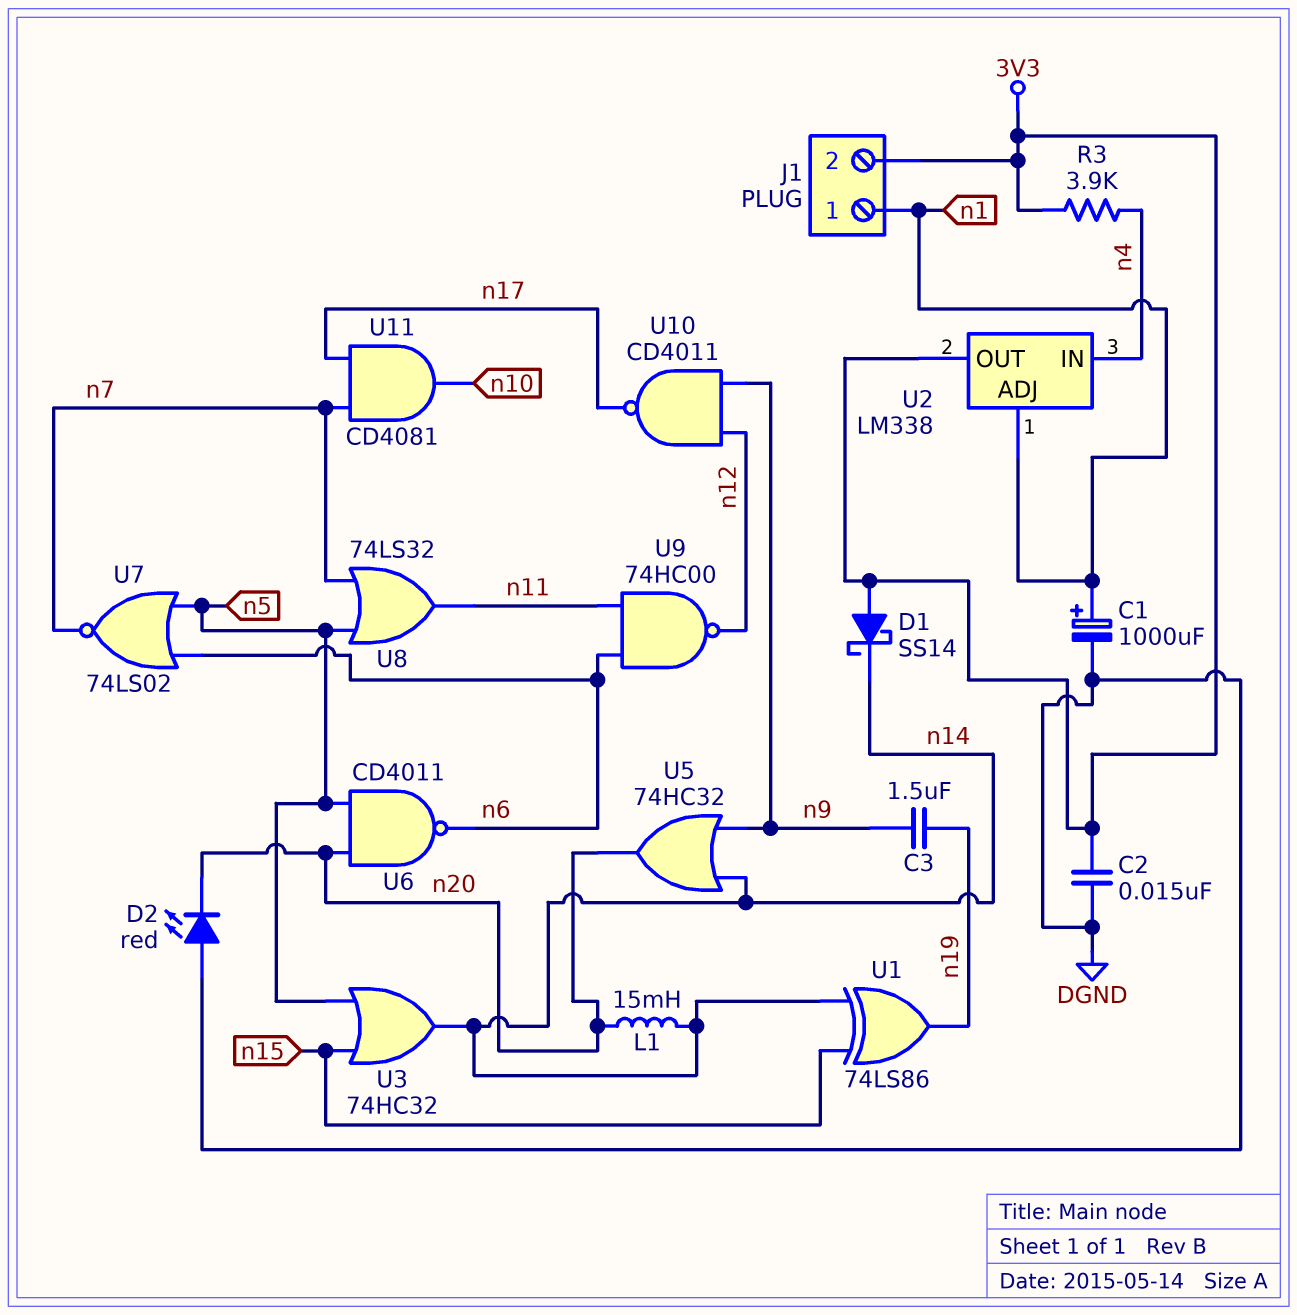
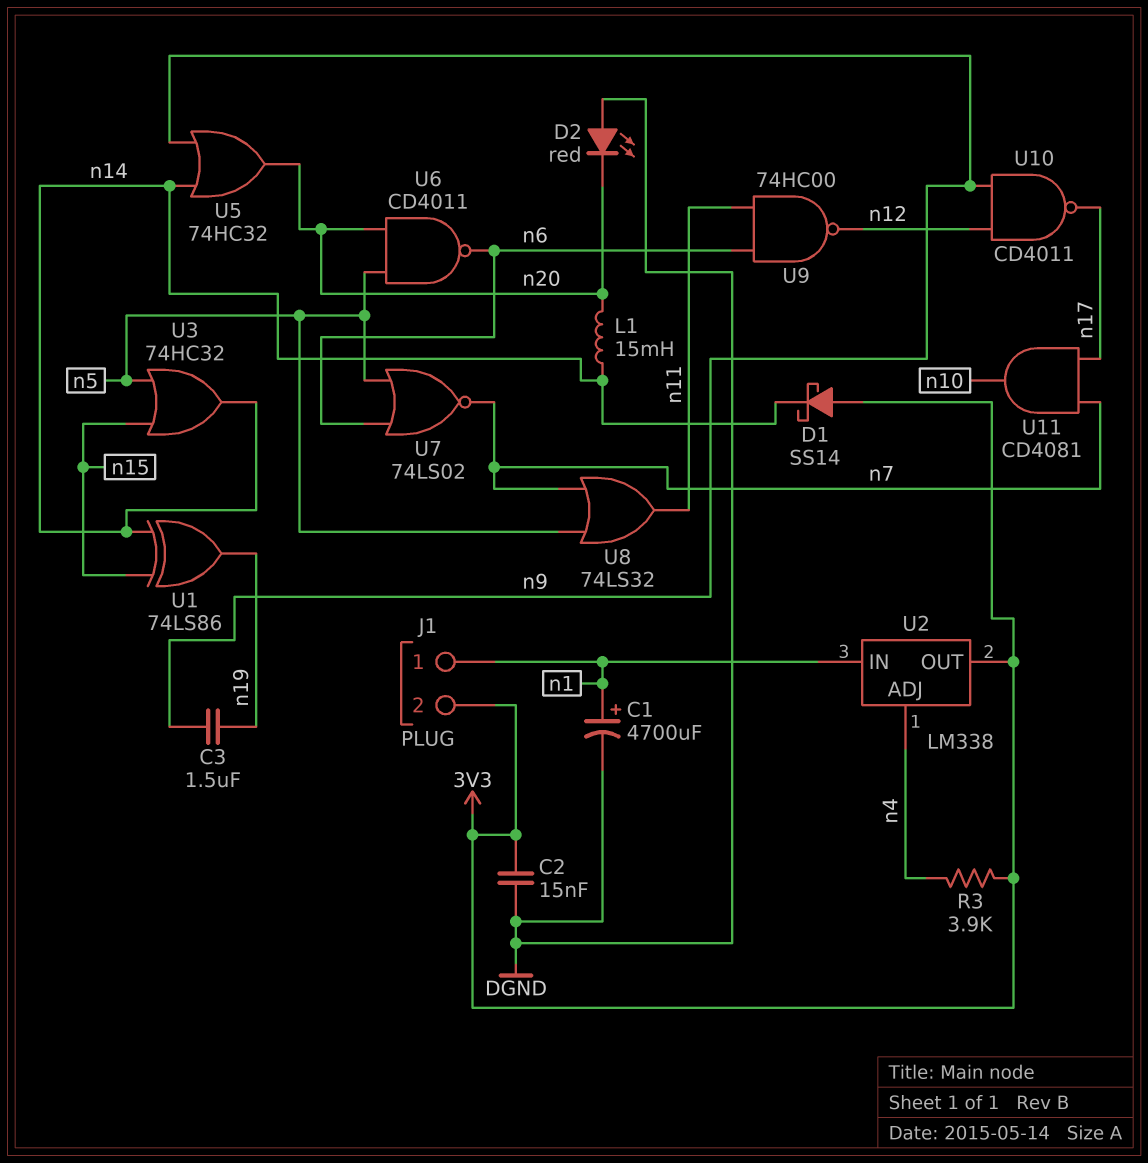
C1: 1000uF (plus n1, minus DGND) -> 4700uF (plus n1, minus DGND)
U2 pin ADJ: n1 -> n4
U2 pin IN: n4 -> n1

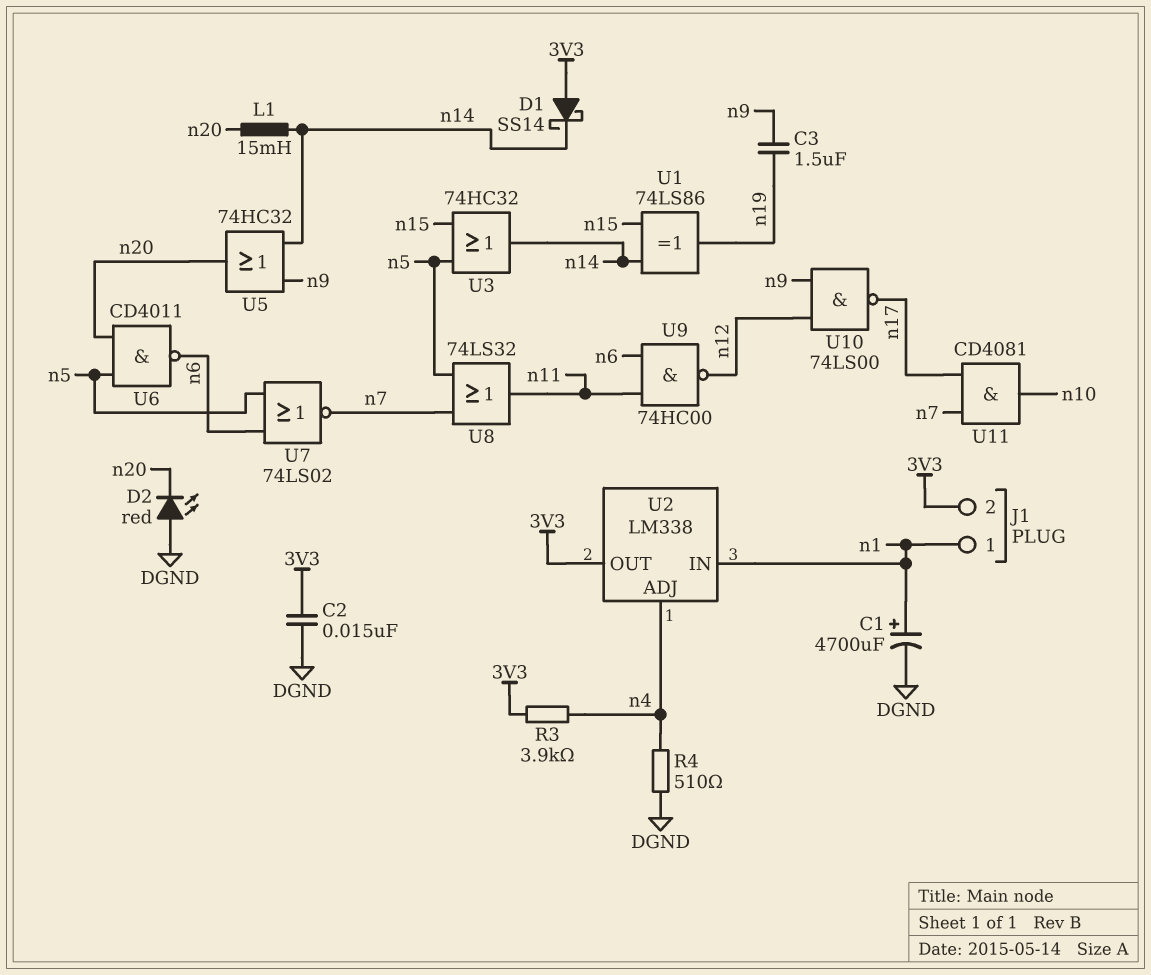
R4: none -> 510 (DGND, n4)
U10: NAND CD4011 (in n9, in n12, out n17) -> NAND 74LS00 (in n9, in n12, out n17)

